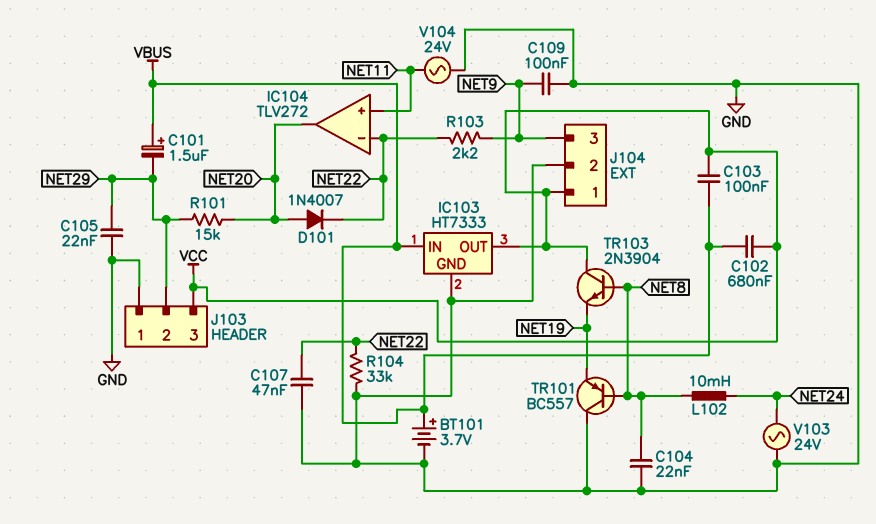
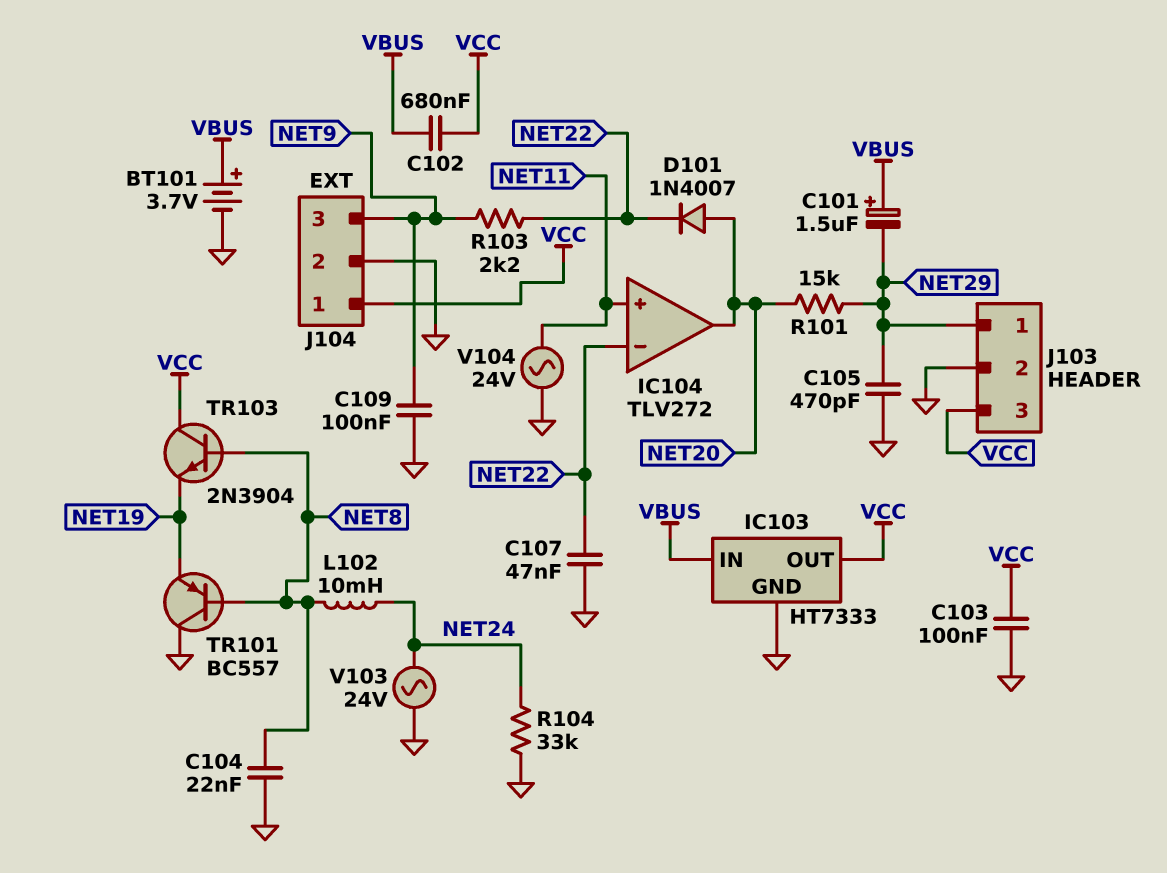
C103: 100nF (VBUS, VCC) -> 100nF (GND, VCC)
C105: 22nF (GND, NET29) -> 470pF (GND, NET29)
J103 pin 1: GND -> NET29
J103 pin 2: NET29 -> GND
R104: 33k (GND, NET22) -> 33k (GND, NET24)

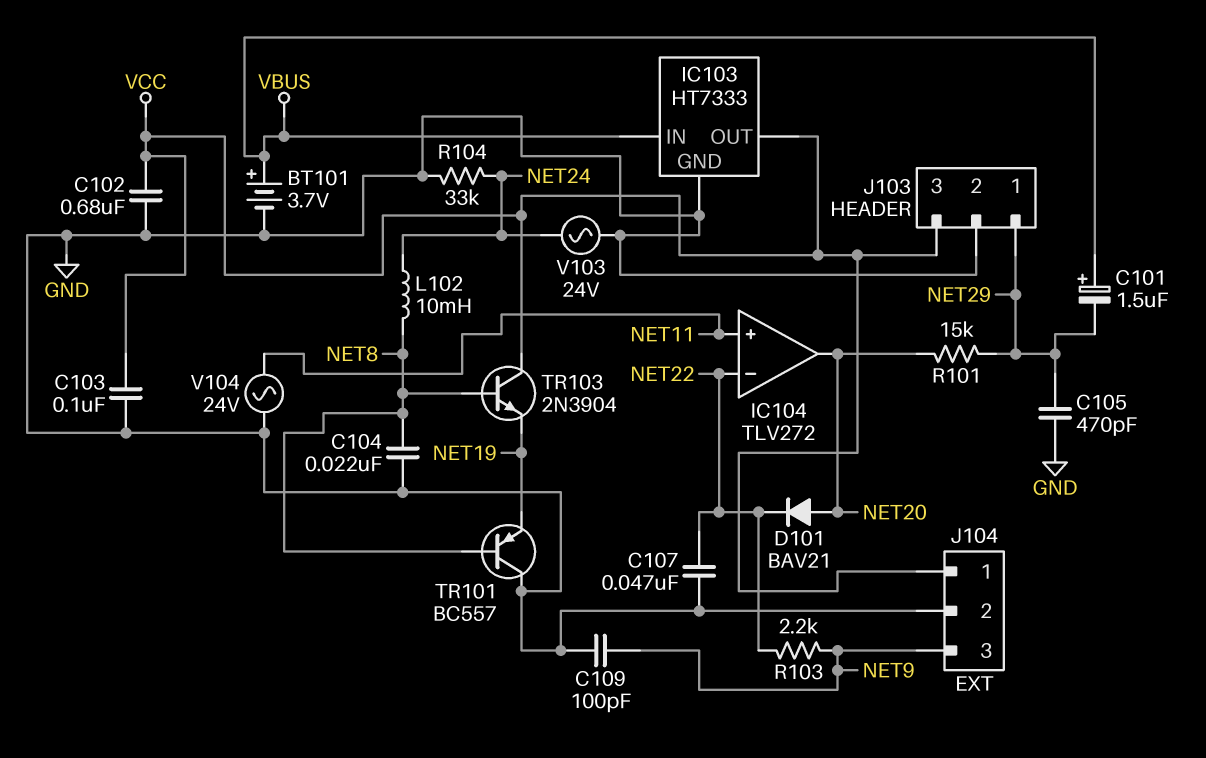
C102: 680nF (VBUS, VCC) -> 680nF (GND, VCC)
C109: 100nF (GND, NET9) -> 100pF (GND, NET9)
D101: diode 1N4007 (A NET20, K NET22) -> diode BAV21 (A NET20, K NET22)

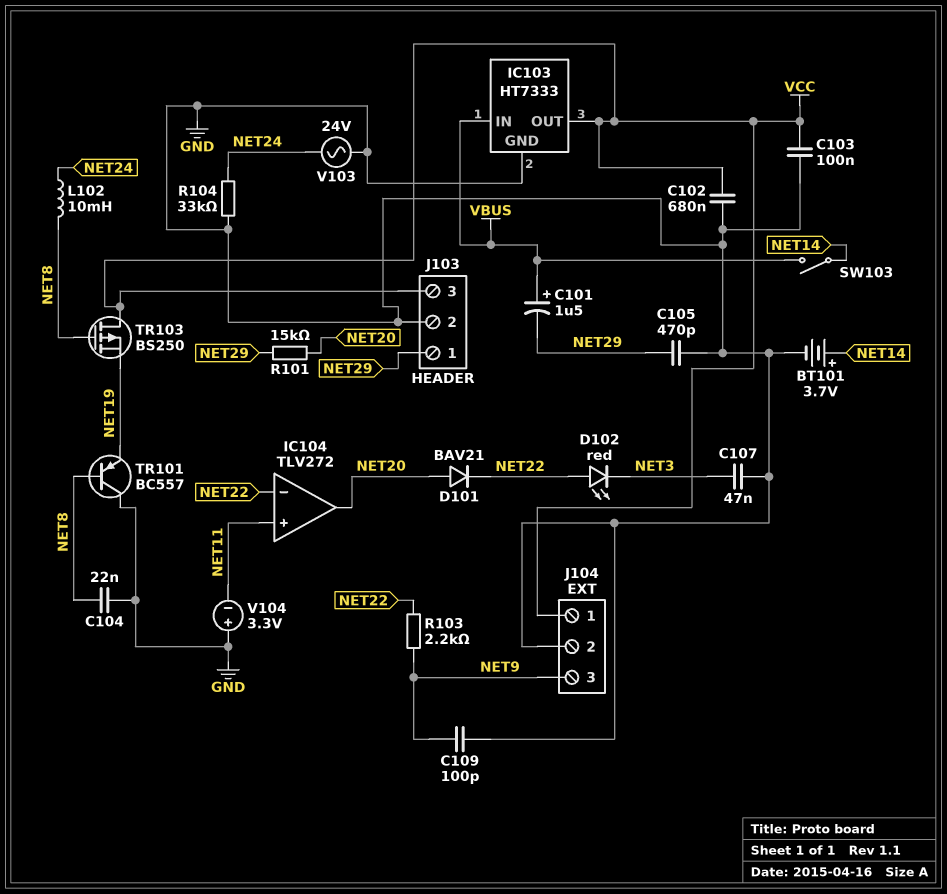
BT101: 3.7V (plus VBUS, minus GND) -> 3.7V (plus NET14, minus GND)
C107: 47nF (GND, NET22) -> 47nF (GND, NET3)
D102: none -> LED red (A NET22, K NET3)
SW103: none -> switch (NET14, VBUS)
TR103: NPN 2N3904 (B NET8, C VCC, E NET19) -> PMOS BS250 (G NET8, D VCC, S NET19)
V104: AC 24V (GND, NET11) -> 3.3V (plus GND, minus NET11)

